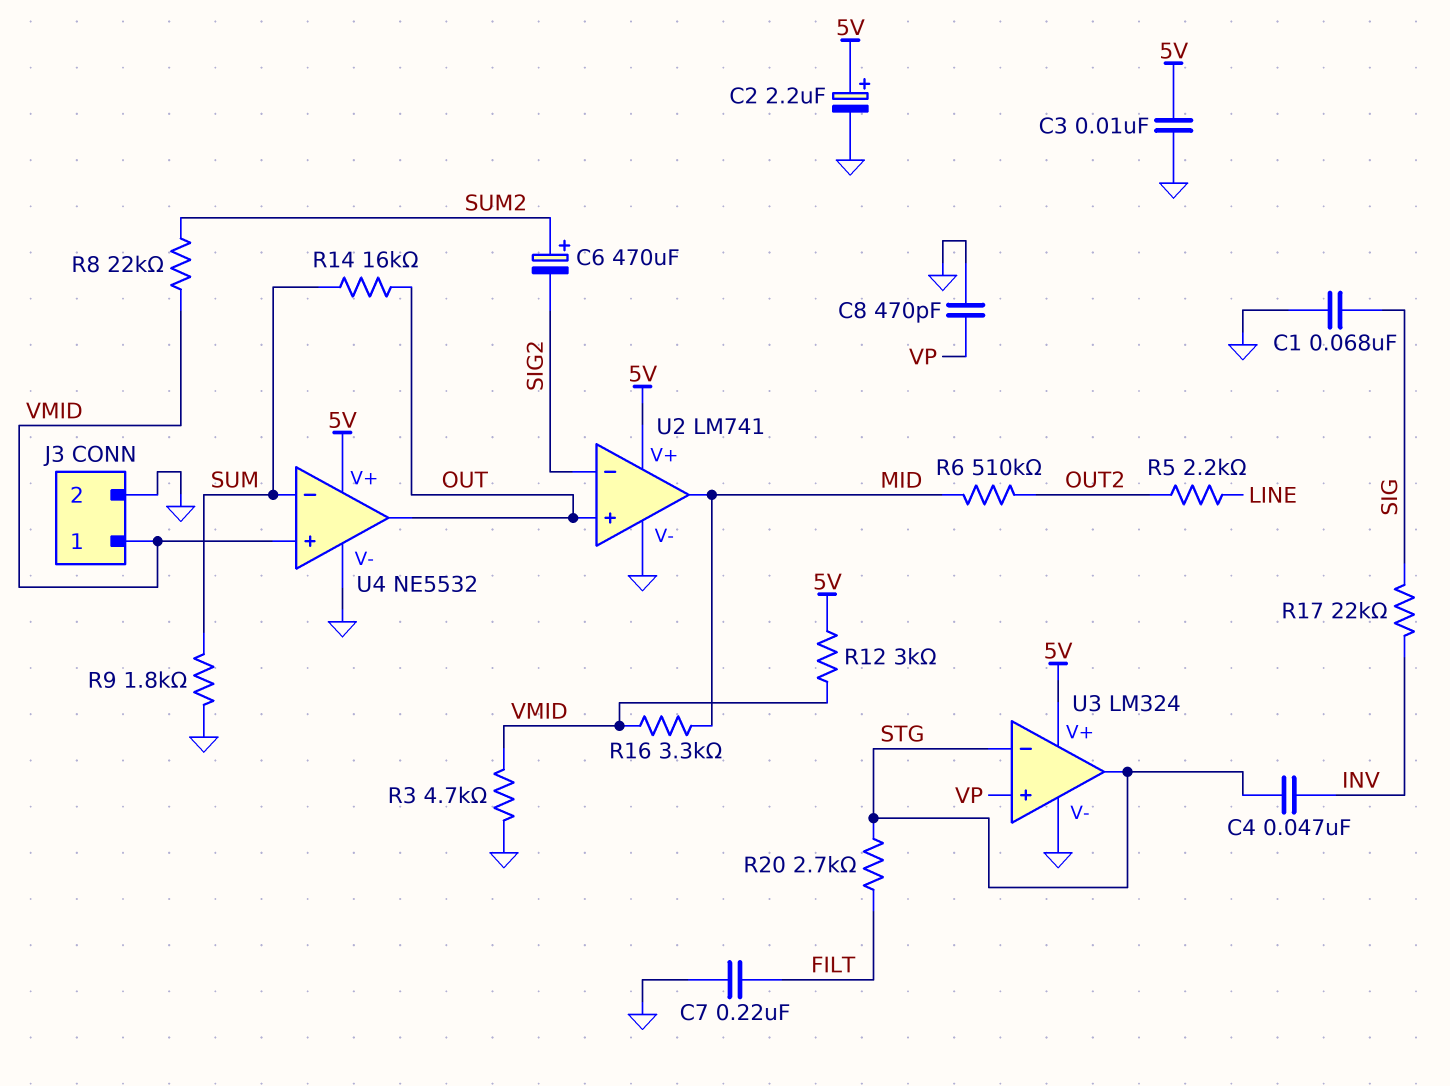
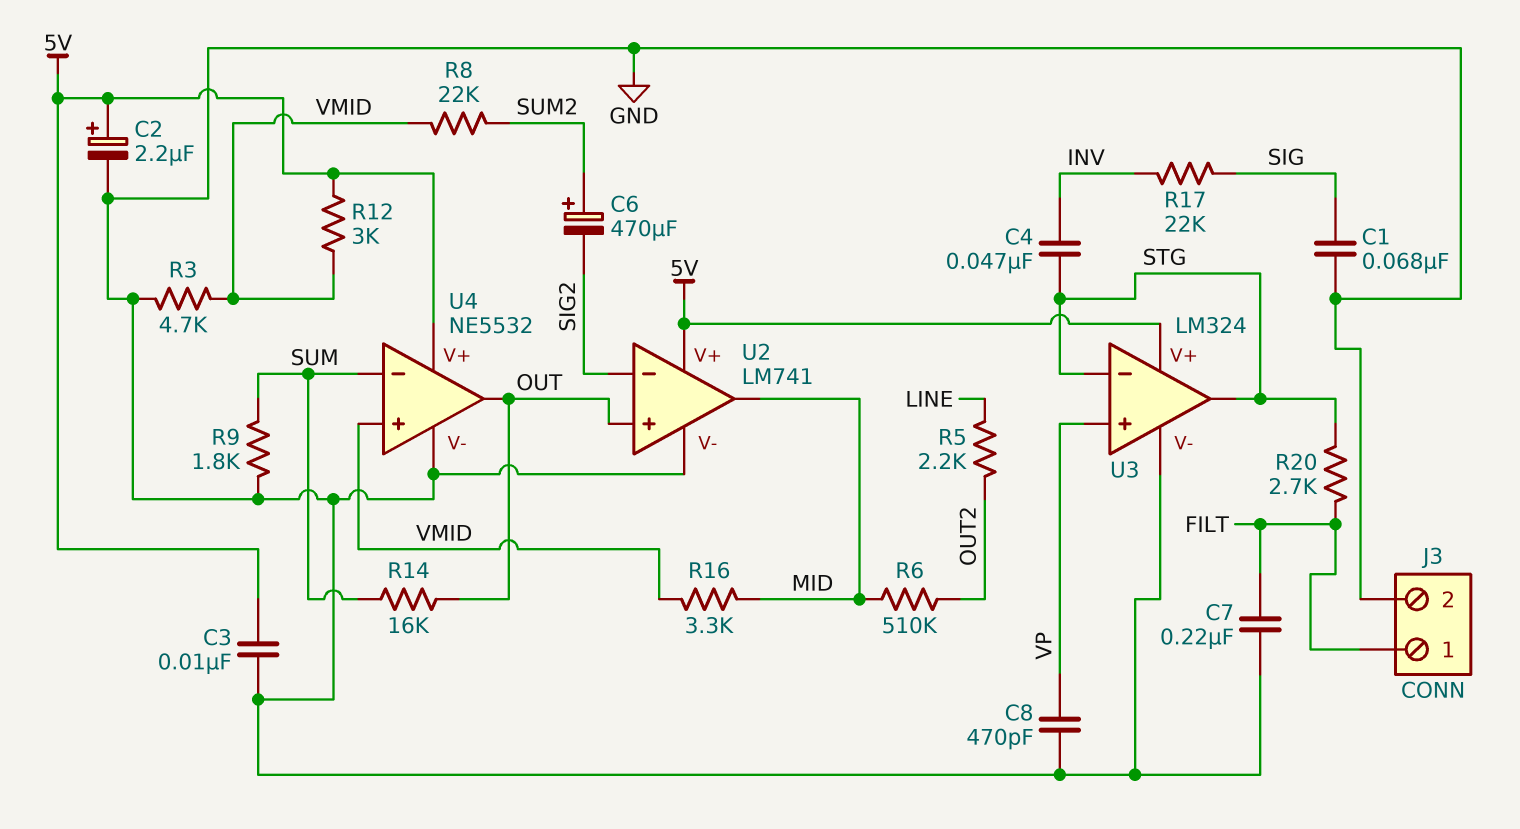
J3 pin 1: VMID -> FILT

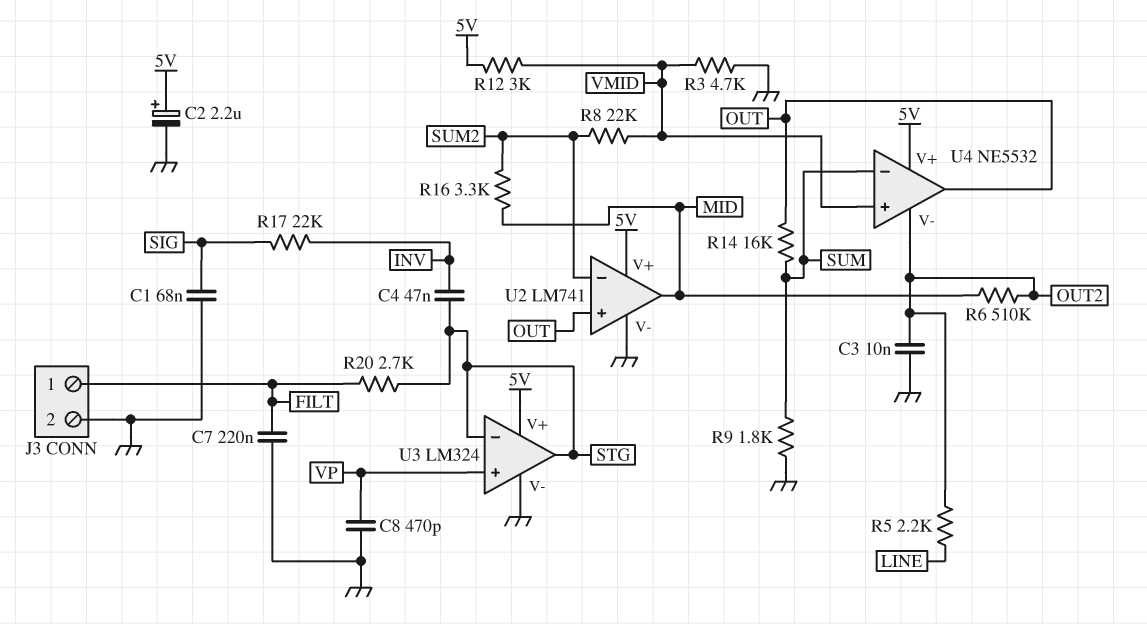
C3: 10nF (5V, GND) -> 10nF (GND, OUT2)
C6: 470uF (plus SUM2, minus SIG2) -> none
R16: 3.3k (MID, VMID) -> 3.3k (MID, SUM2)
U2 pin in-: SIG2 -> SUM2
U4 pin V-: GND -> OUT2

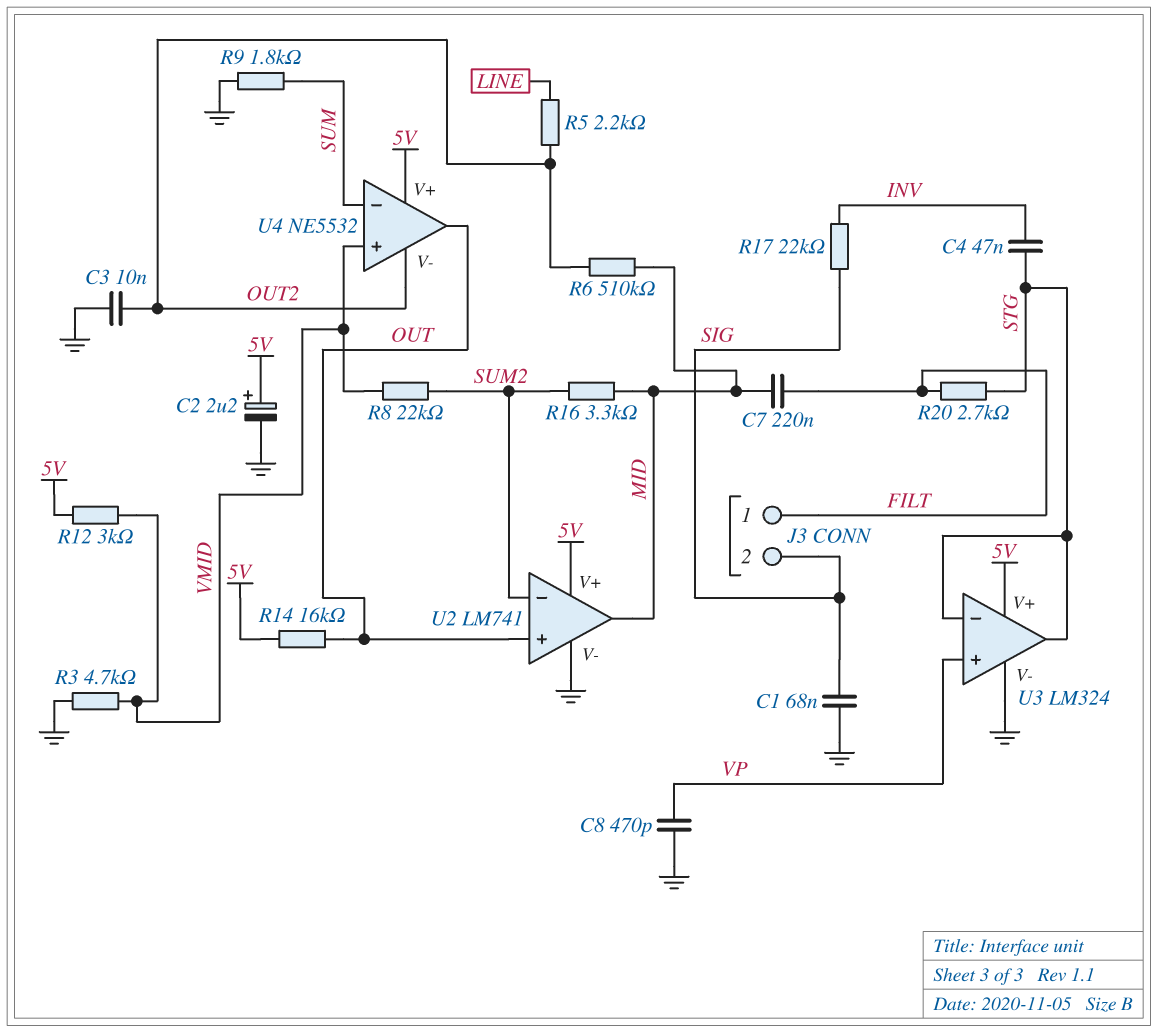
C7: 220nF (FILT, GND) -> 220nF (FILT, MID)
J3 pin 2: GND -> SIG
R14: 16k (OUT, SUM) -> 16k (5V, OUT)

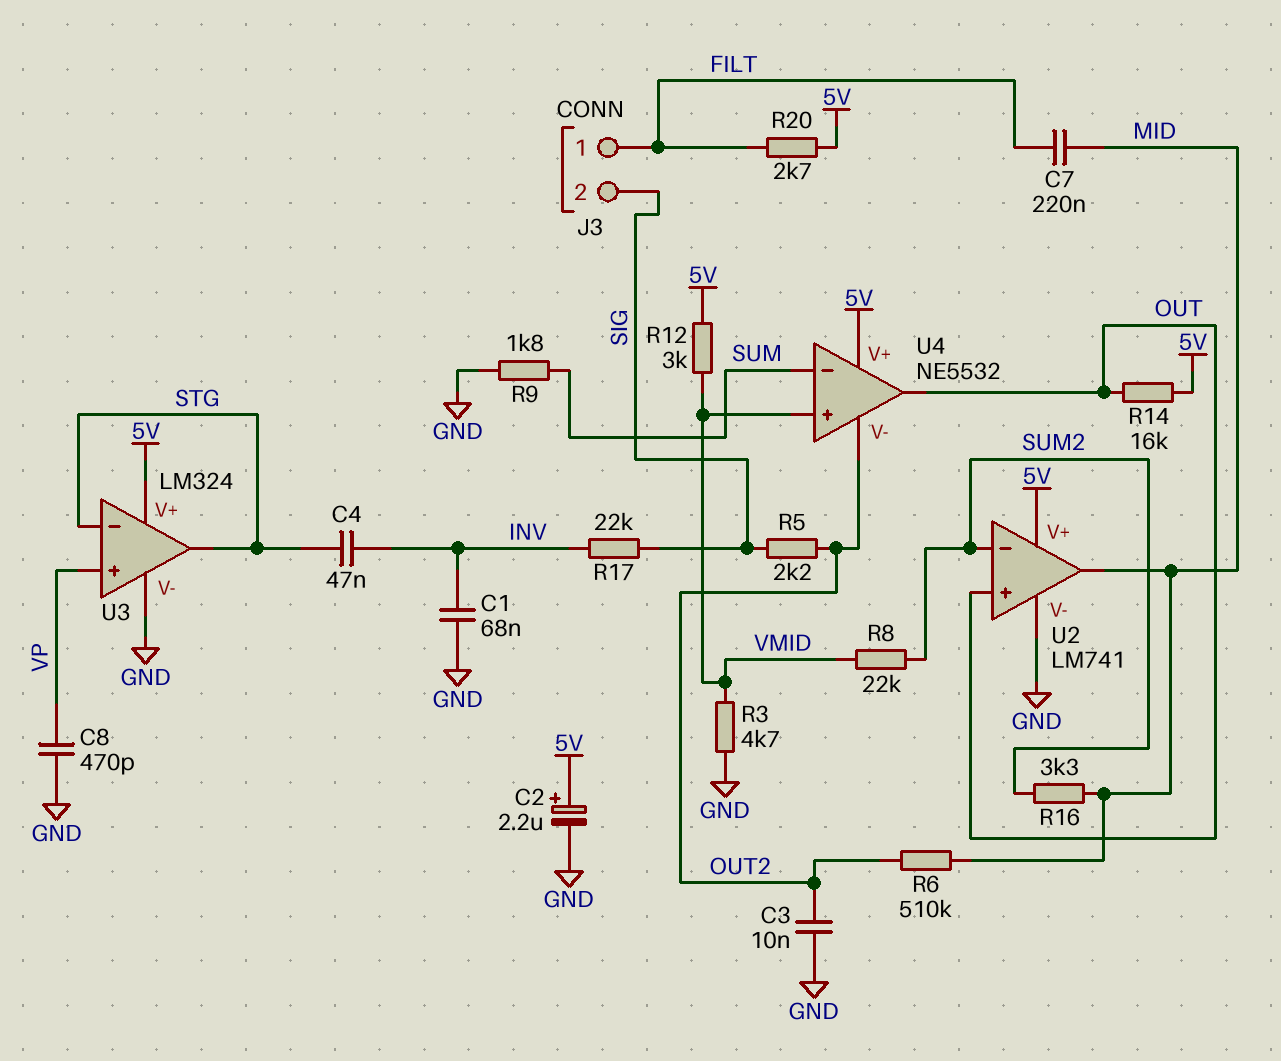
C1: 68nF (GND, SIG) -> 68nF (GND, INV)
R5: 2.2k (LINE, OUT2) -> 2.2k (OUT2, SIG)
R20: 2.7k (FILT, STG) -> 2.7k (5V, FILT)

